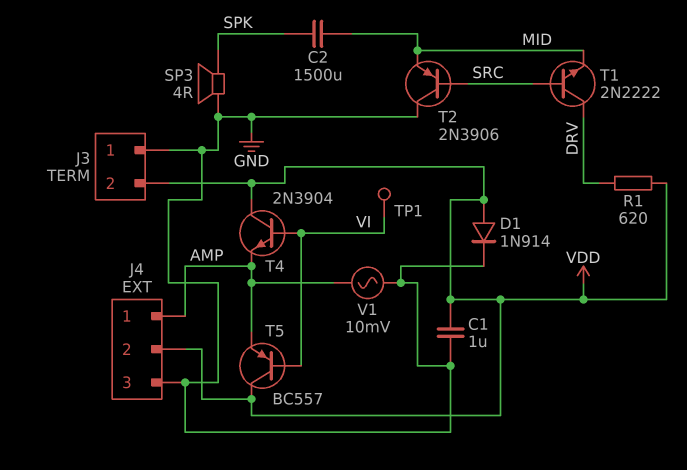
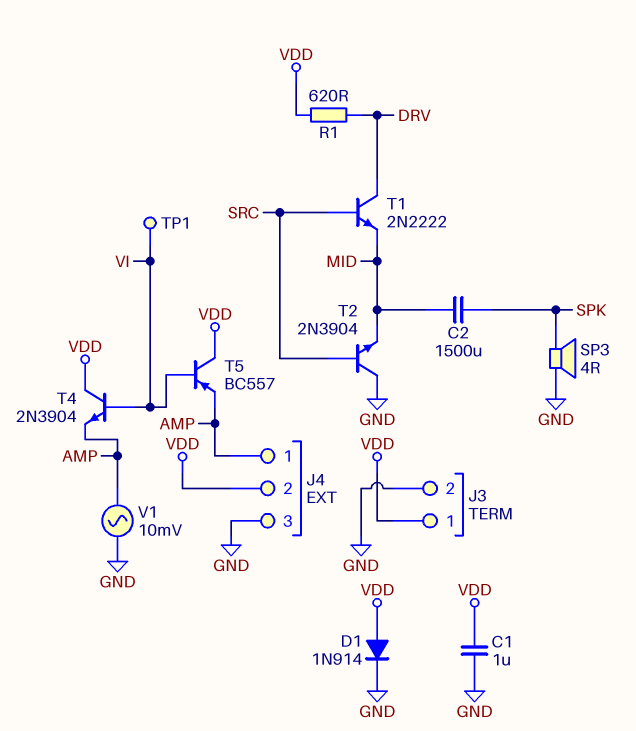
J3 pin 1: GND -> VDD
J3 pin 2: VDD -> GND
T2: PNP 2N3906 (B SRC, C GND, E MID) -> NPN 2N3904 (B SRC, C GND, E MID)

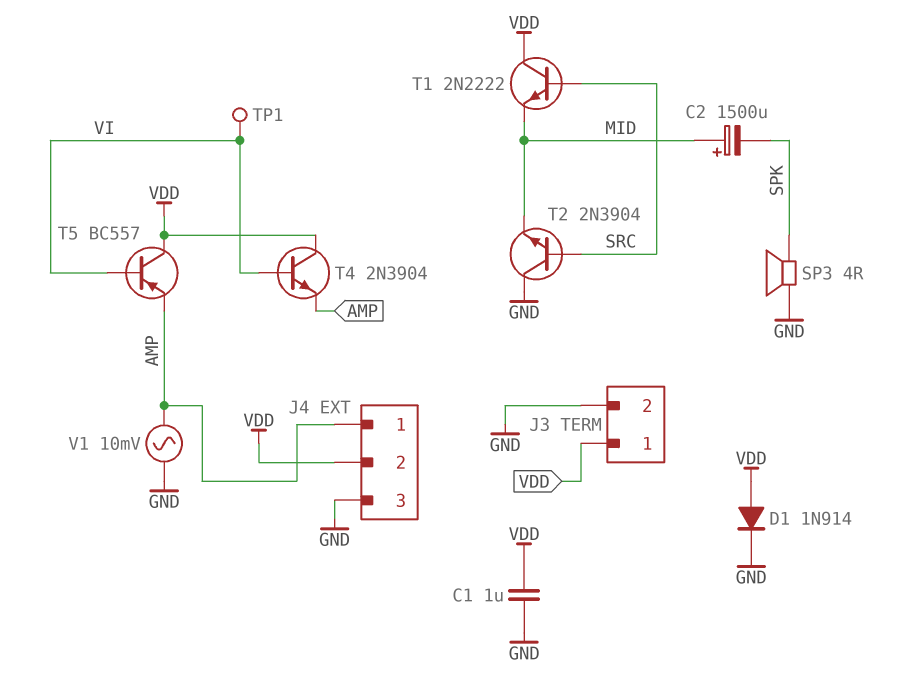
C2: 1500uF (MID, SPK) -> 1500uF (plus MID, minus SPK)
R1: 620 (DRV, VDD) -> none
T1: NPN 2N2222 (B SRC, C DRV, E MID) -> NPN 2N2222 (B SRC, C VDD, E MID)

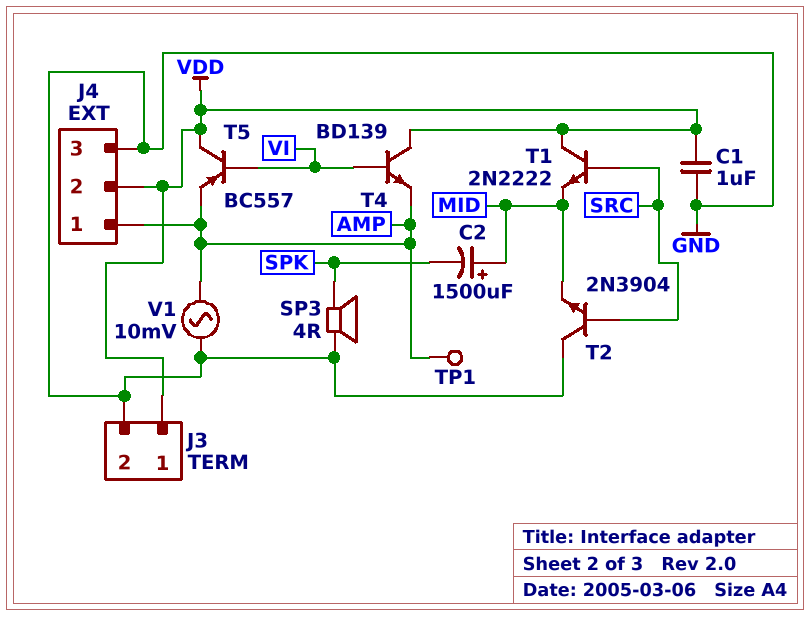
D1: diode 1N914 (A VDD, K GND) -> none
T4: NPN 2N3904 (B VI, C VDD, E AMP) -> NPN BD139 (B VI, C VDD, E AMP)
TP1: test point (VI) -> test point (AMP)

